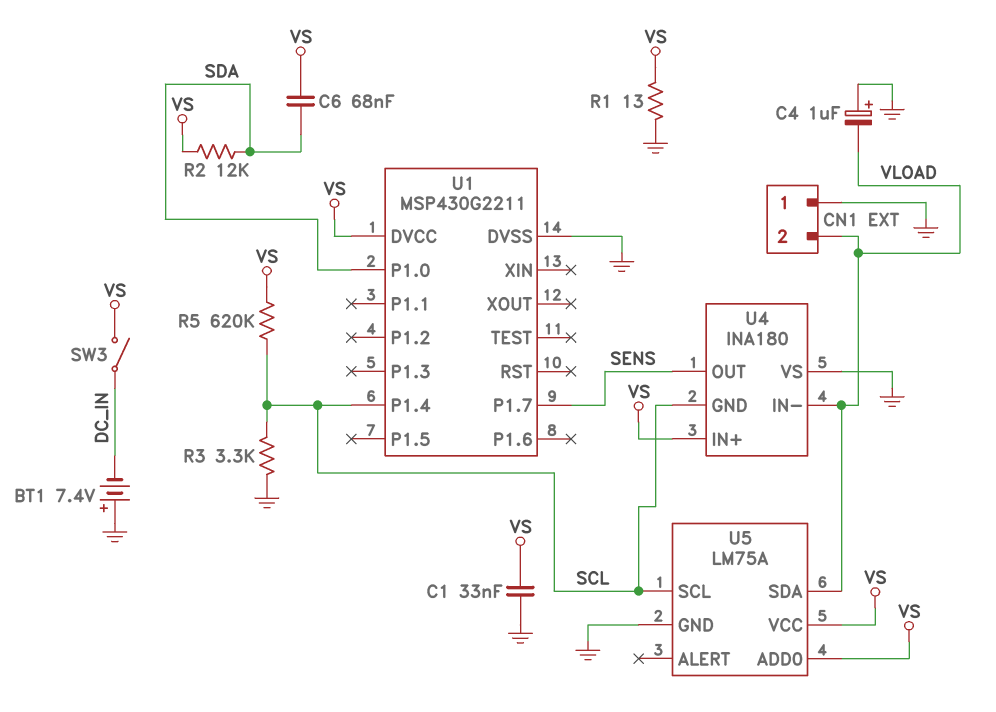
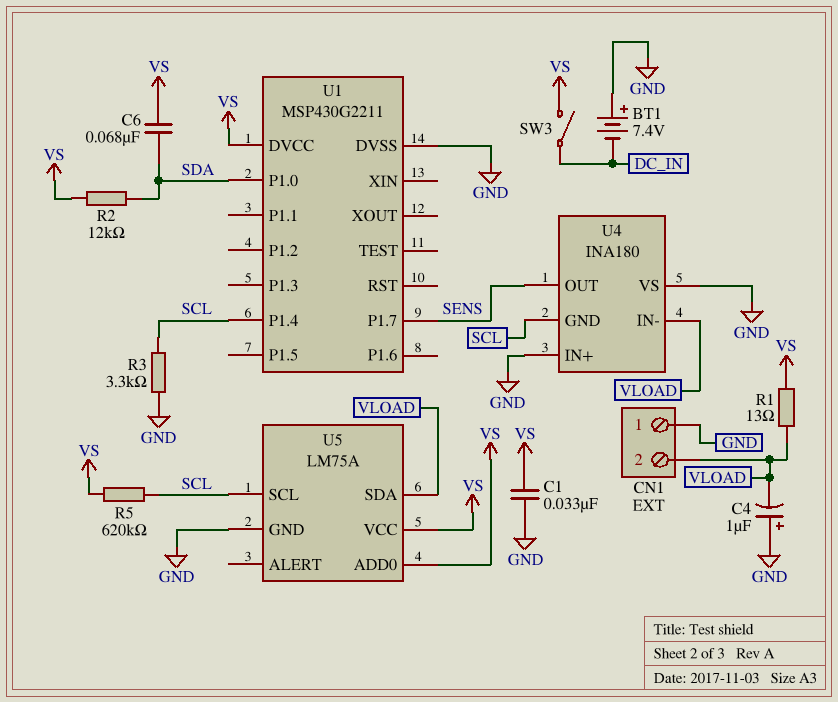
R1: 13 (GND, VS) -> 13 (VLOAD, VS)
U4 pin IN+: VS -> GND

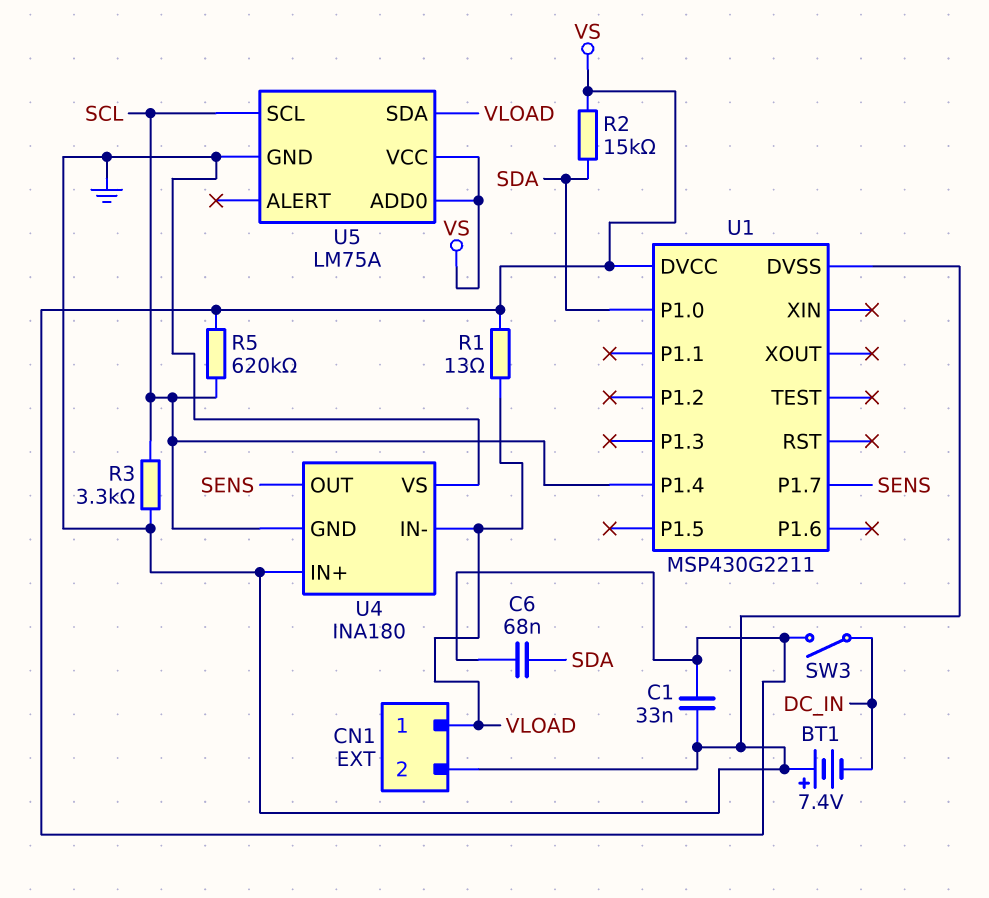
C4: 1uF (plus GND, minus VLOAD) -> none
CN1 pin 1: GND -> VLOAD
CN1 pin 2: VLOAD -> GND
R2: 12k (SDA, VS) -> 15k (SDA, VS)

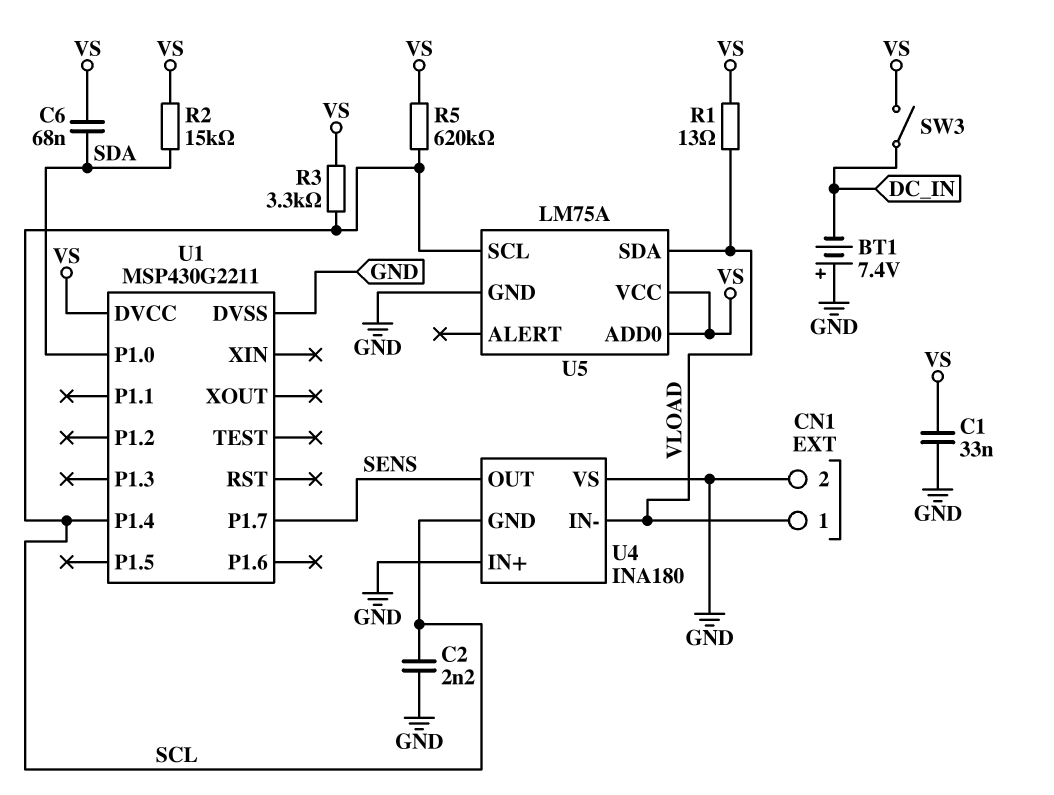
C2: none -> 2.2nF (GND, SCL)
R3: 3.3k (GND, SCL) -> 3.3k (SCL, VS)

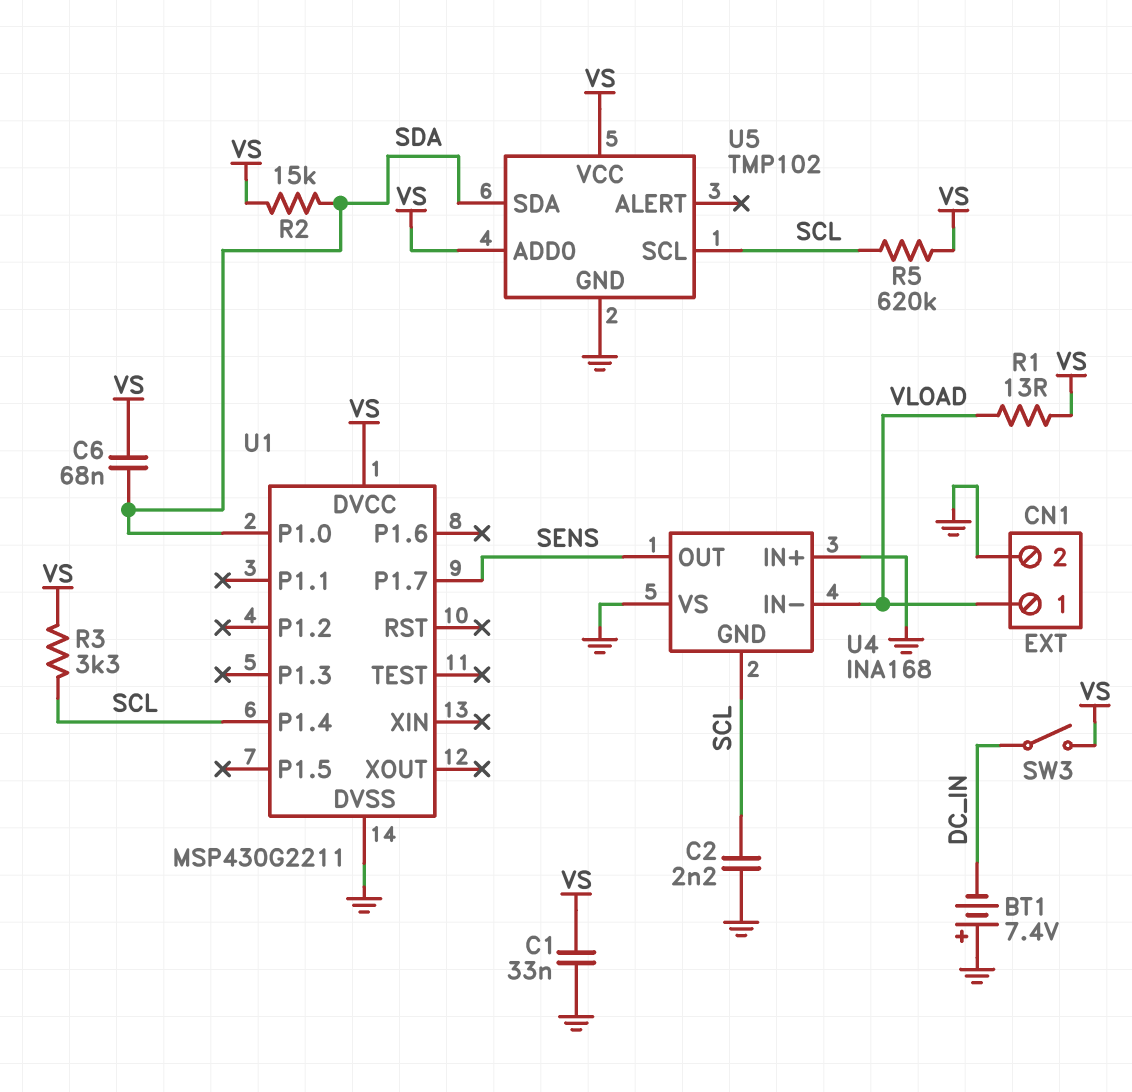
U4: INA180 -> INA168
U5: LM75A -> TMP102
U5 pin SDA: VLOAD -> SDA

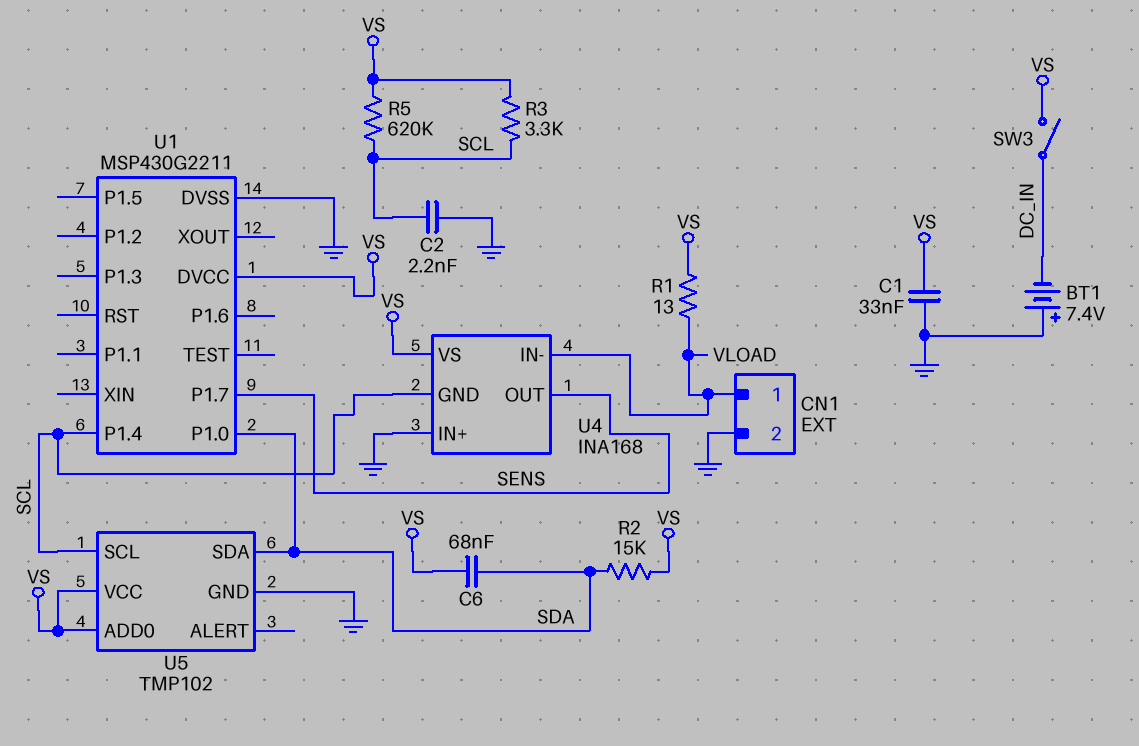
U4 pin VS: GND -> VS

